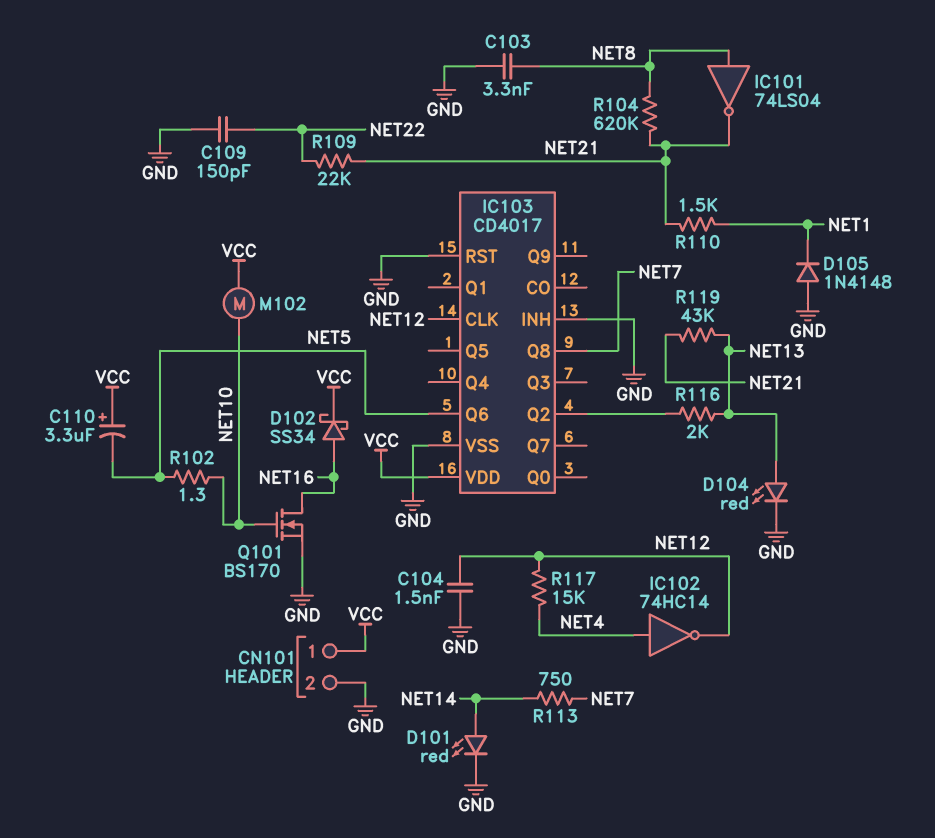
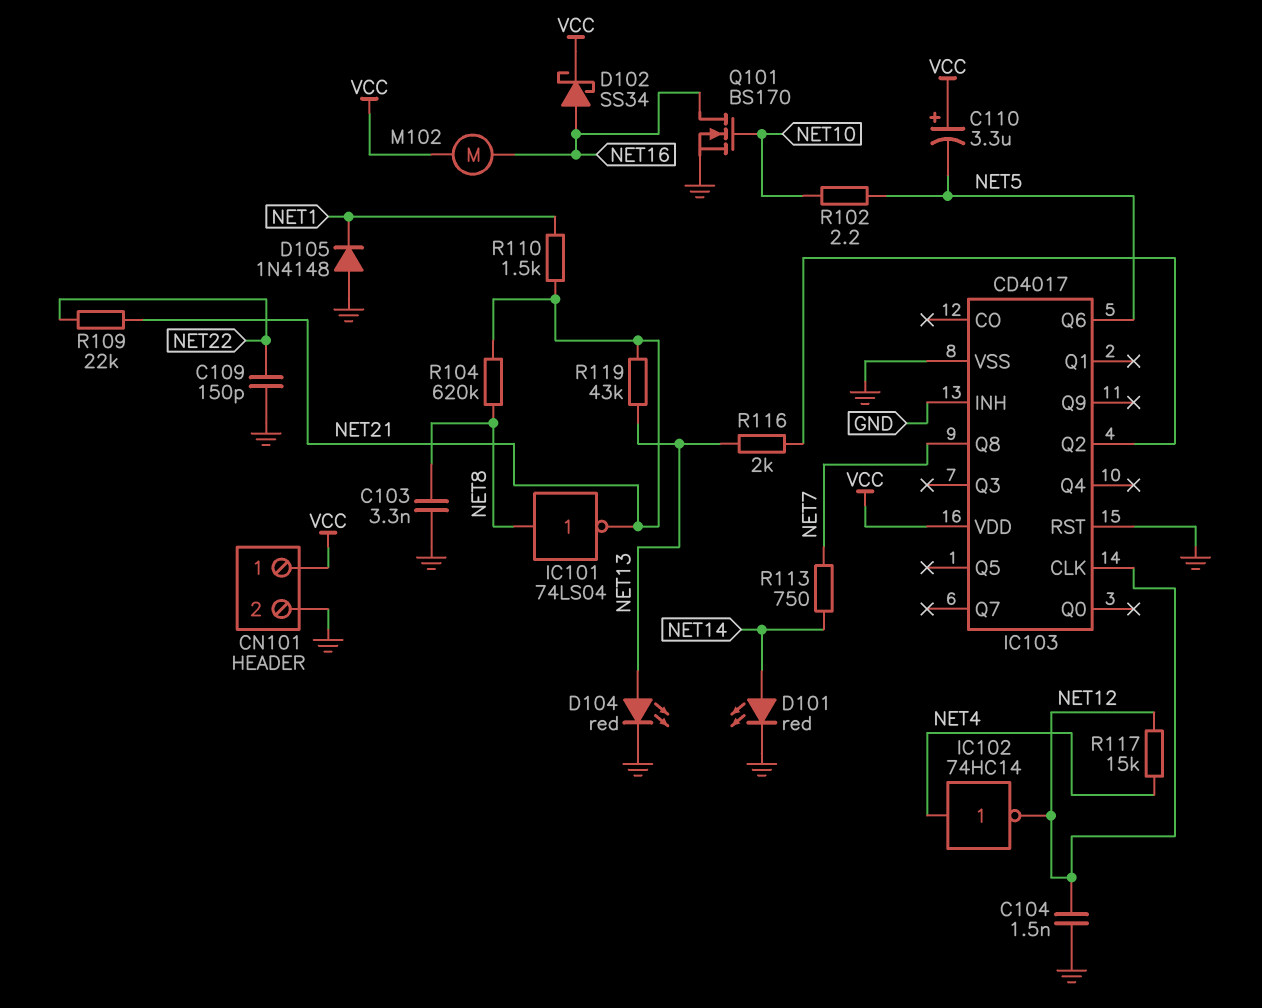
M102: motor (NET10, VCC) -> motor (NET16, VCC)
R102: 1.3 (NET5, NET10) -> 2.2 (NET5, NET10)

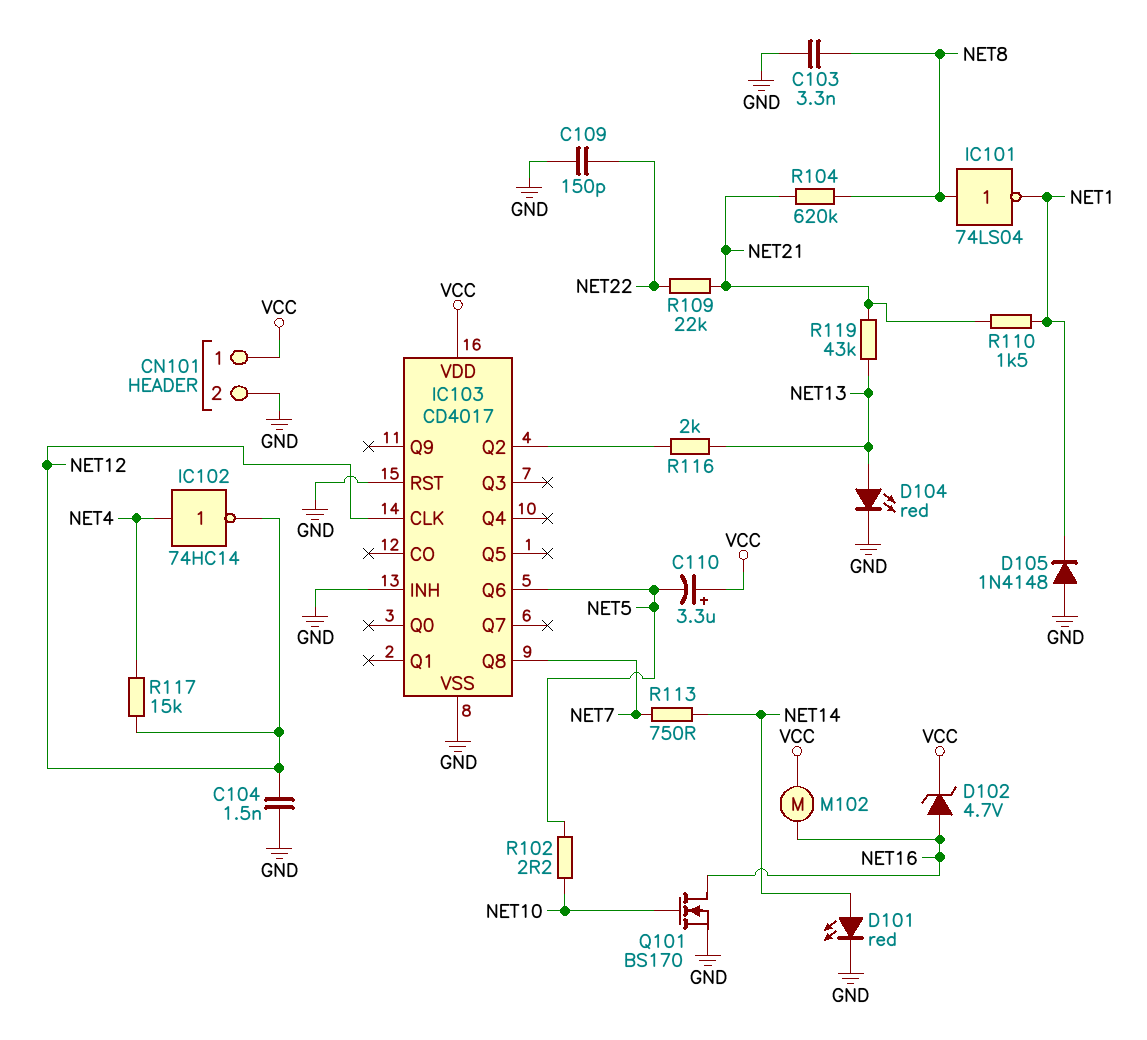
D102: schottky SS34 (A NET16, K VCC) -> zener 4.7V (A NET16, K VCC)
IC101: NOT 74LS04 (in NET8, out NET21) -> NOT 74LS04 (in NET8, out NET1)

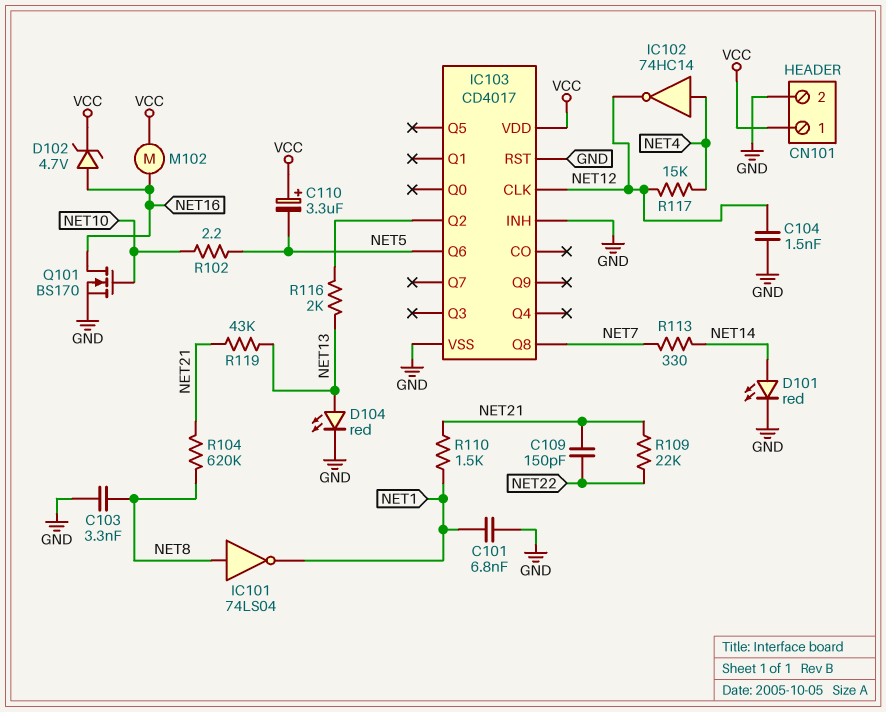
C101: none -> 6.8nF (GND, NET1)
C109: 150pF (GND, NET22) -> 150pF (NET21, NET22)
D105: diode 1N4148 (A GND, K NET1) -> none
R113: 750 (NET7, NET14) -> 330 (NET7, NET14)

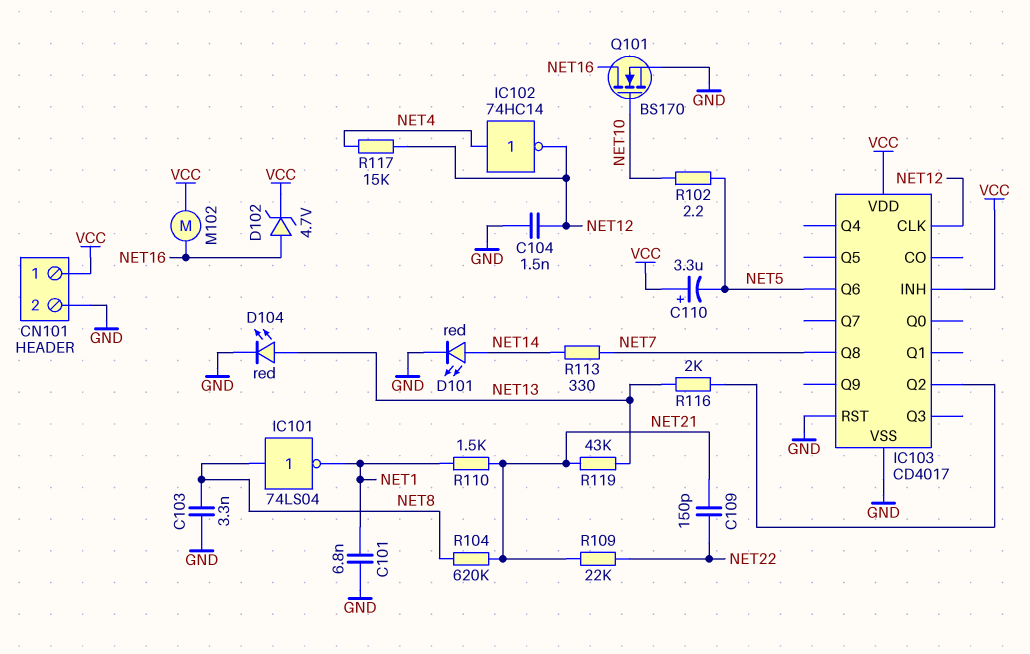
IC103 pin INH: GND -> VCC

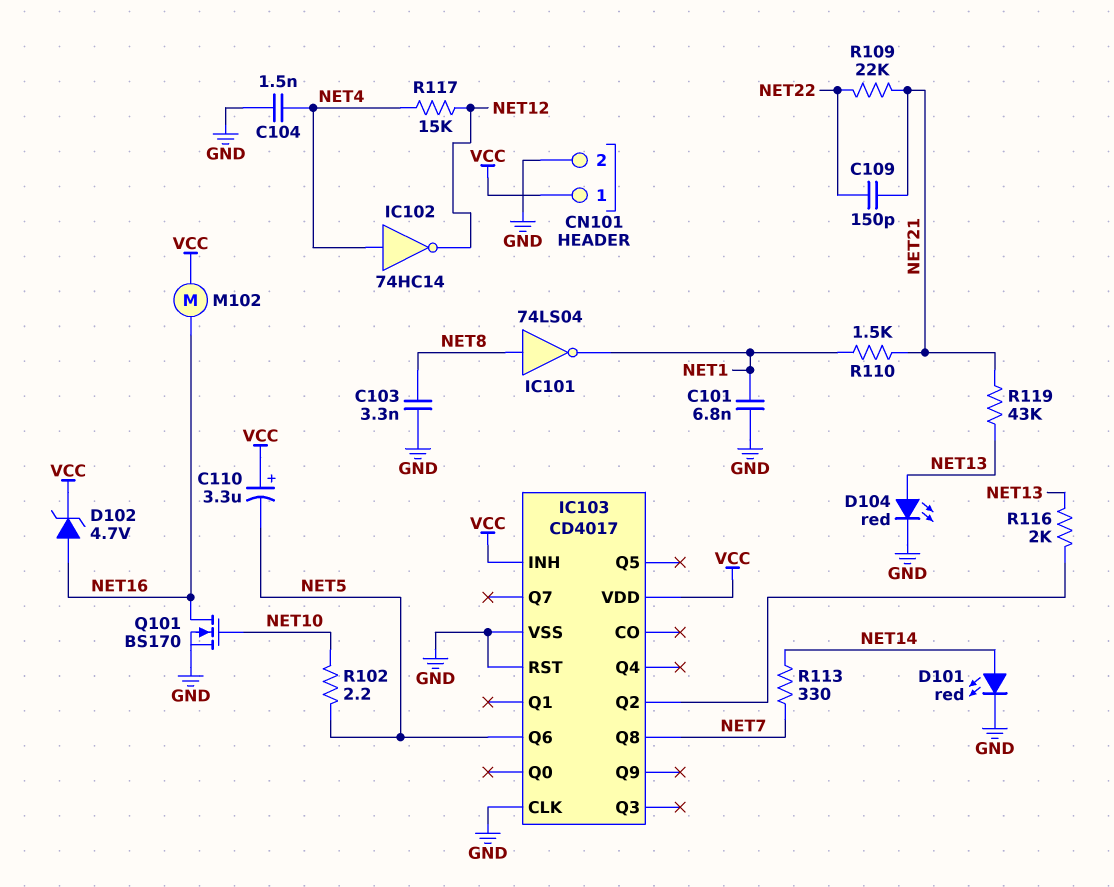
C104: 1.5nF (GND, NET12) -> 1.5nF (GND, NET4)
IC103 pin CLK: NET12 -> GND
R104: 620k (NET8, NET21) -> none

